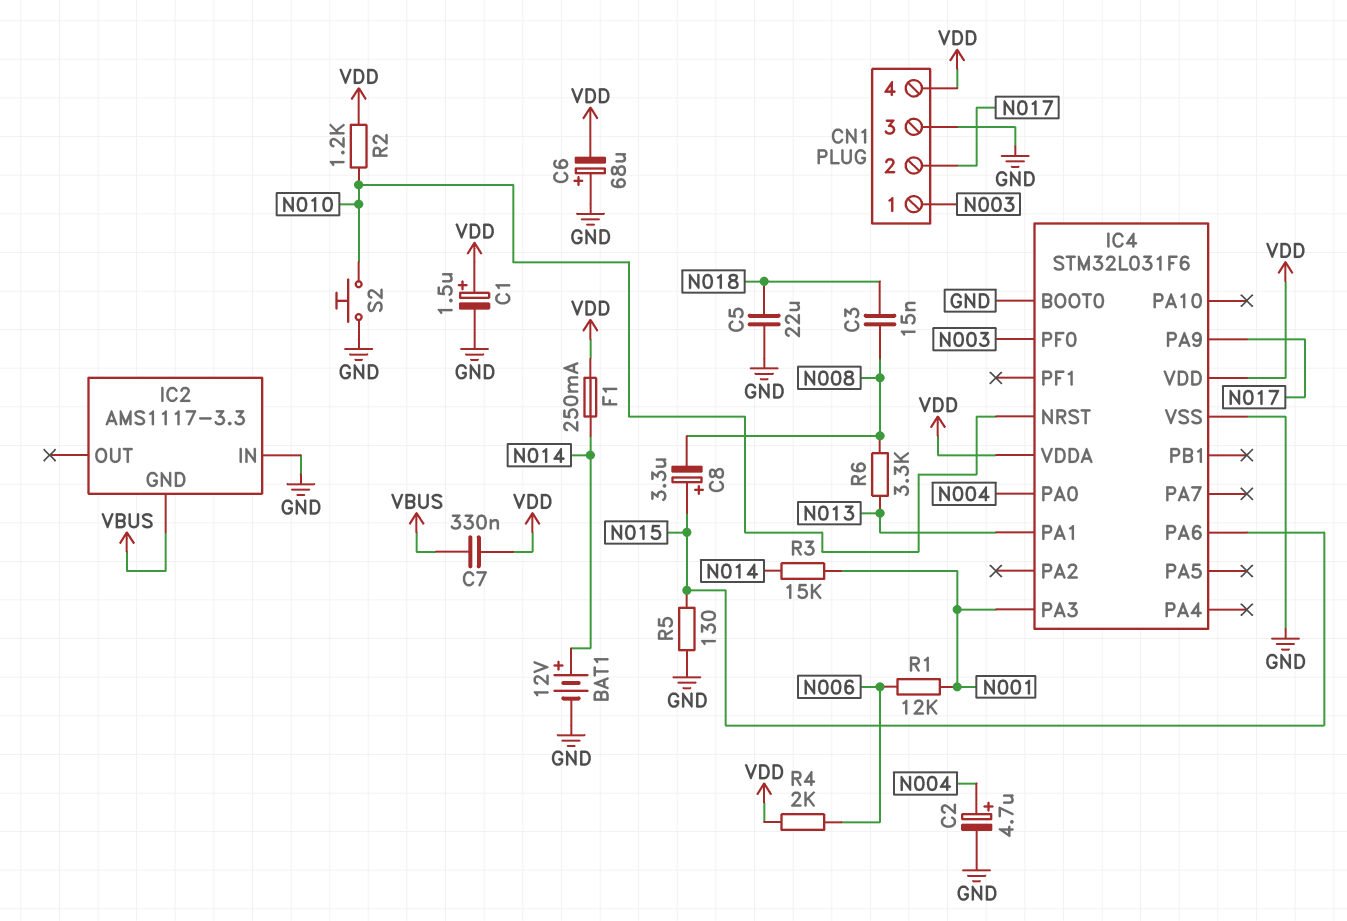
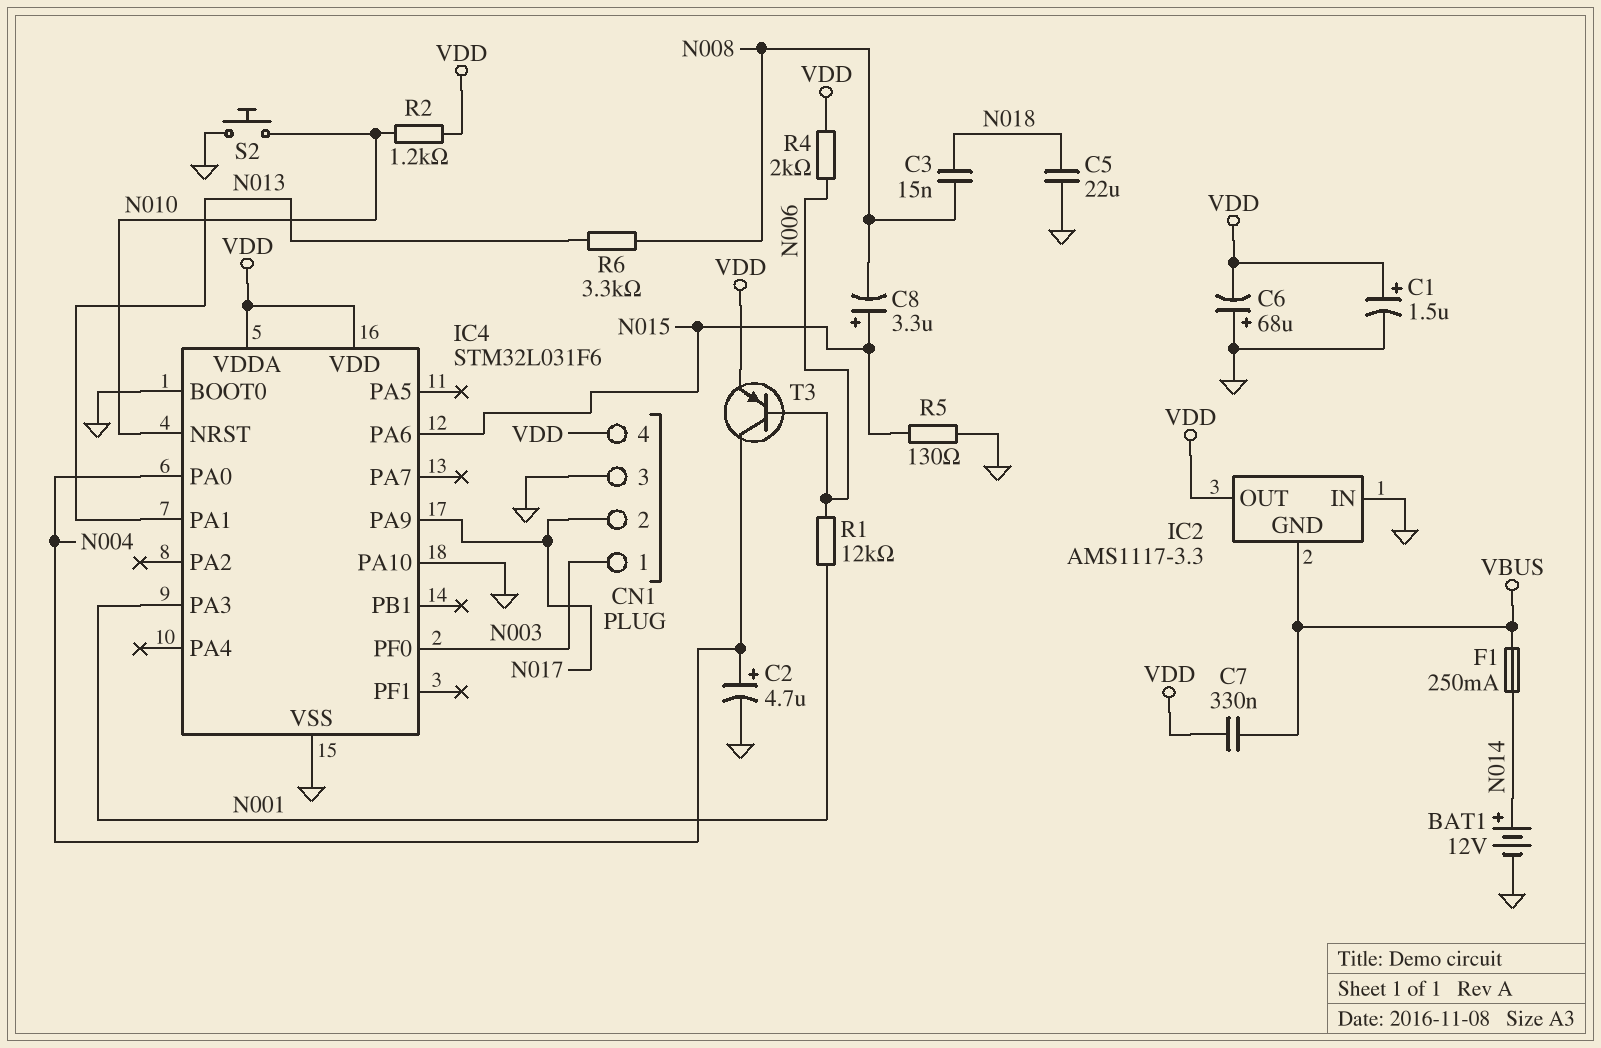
F1: 250mA (N014, VDD) -> 250mA (N014, VBUS)
IC2 pin OUT: none -> VDD
IC4 pin PA10: none -> GND
R3: 15k (N001, N014) -> none
T3: none -> PNP (B N006, C N004, E VDD)

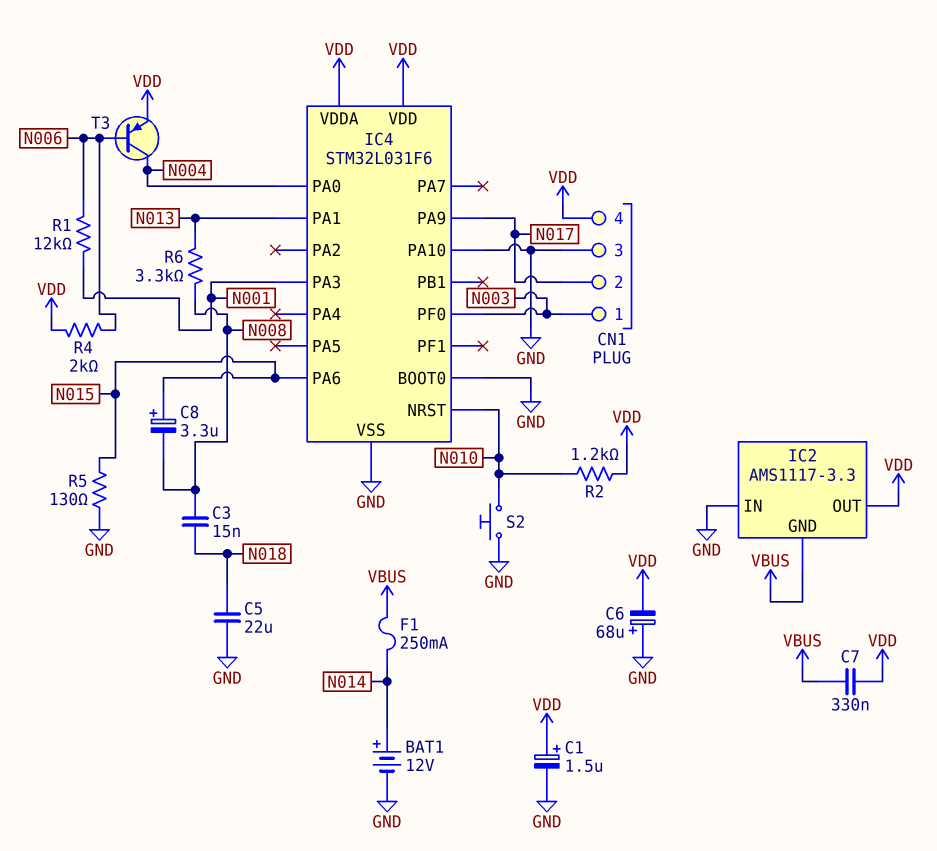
C2: 4.7uF (plus N004, minus GND) -> none

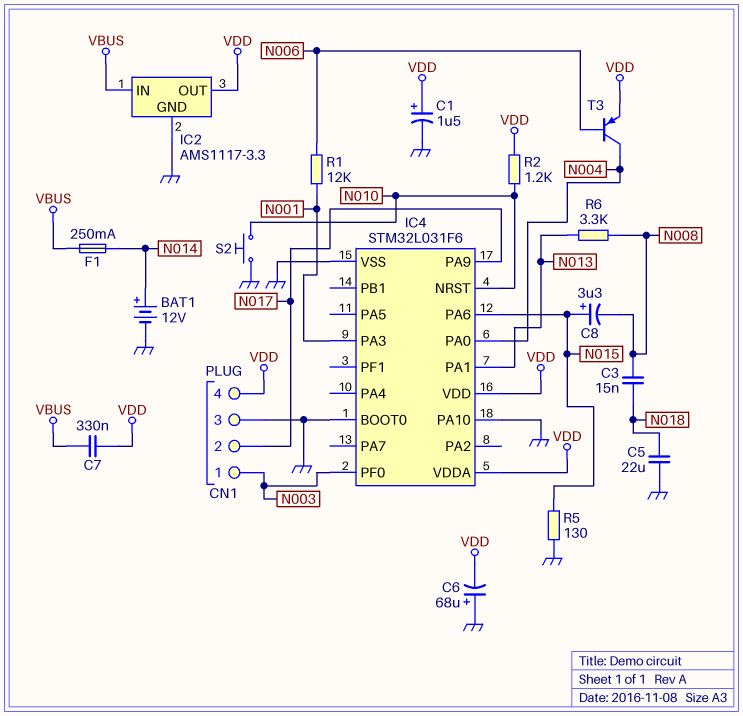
IC2 pin GND: VBUS -> GND
IC2 pin IN: GND -> VBUS
R4: 2k (N006, VDD) -> none

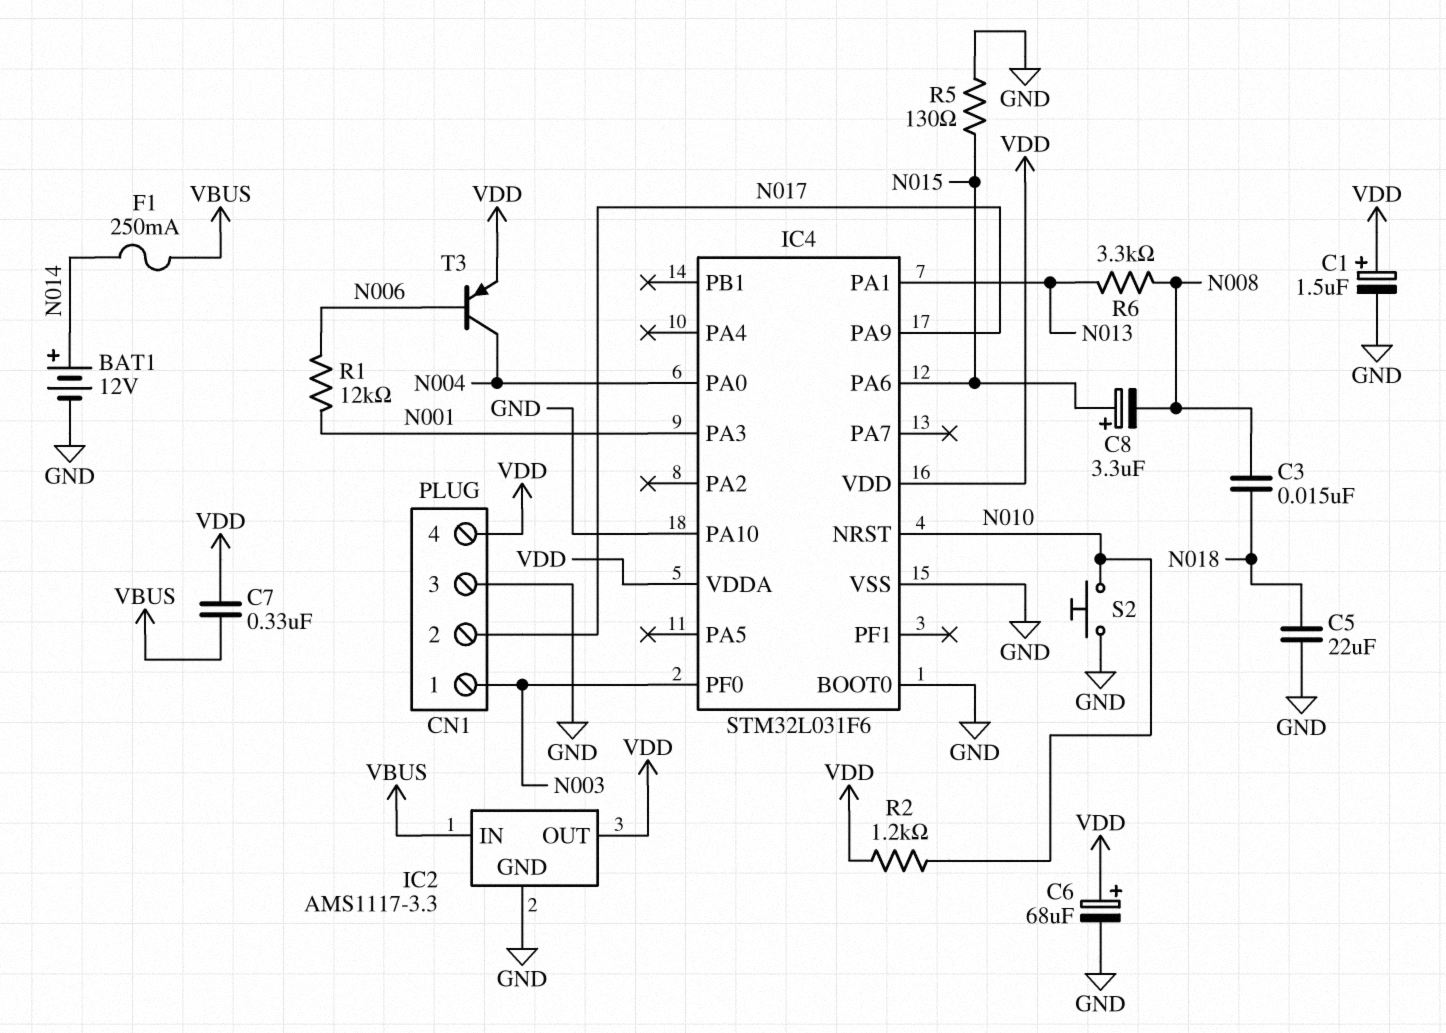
C6: 68uF (plus GND, minus VDD) -> 68uF (plus VDD, minus GND)

